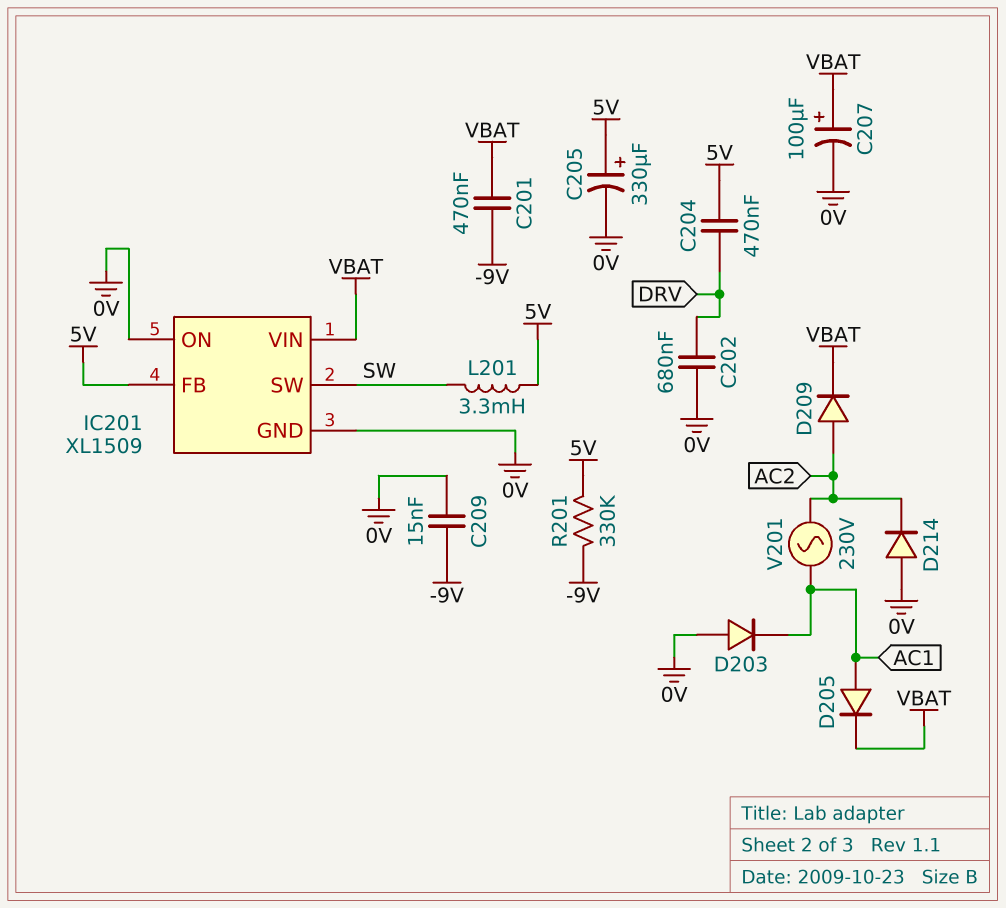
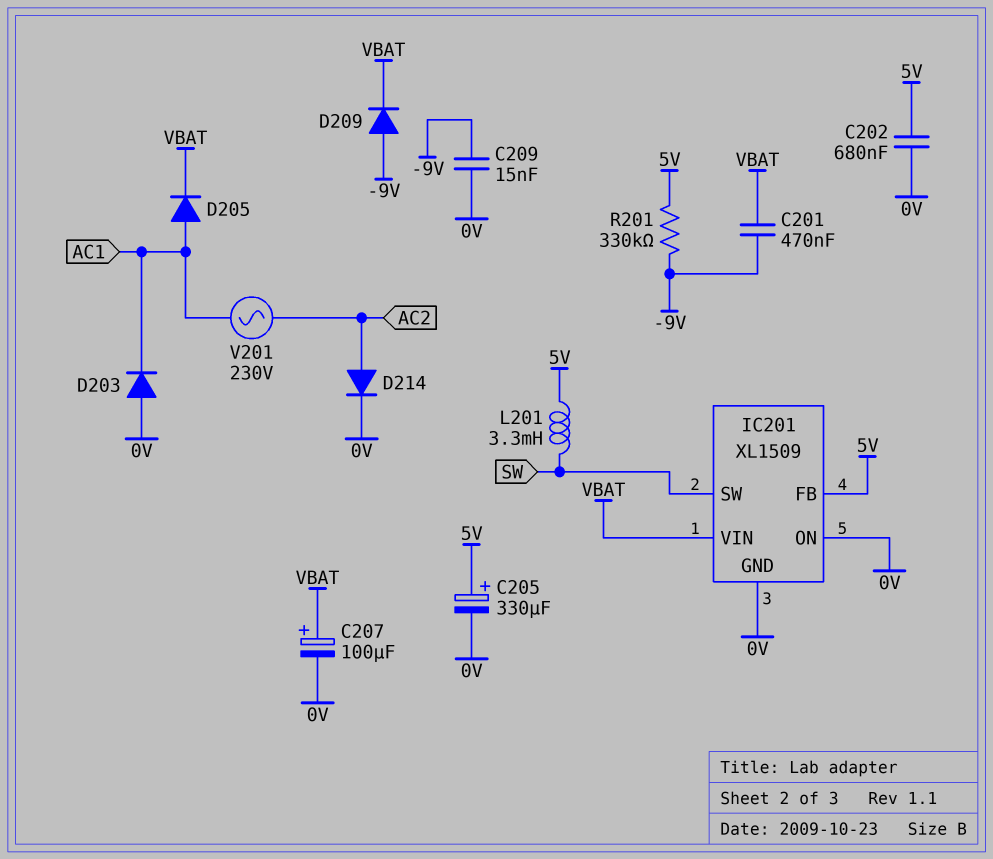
C202: 680nF (0V, DRV) -> 680nF (0V, 5V)
C204: 470nF (5V, DRV) -> none
D209: diode (A AC2, K VBAT) -> diode (A -9V, K VBAT)
D214: diode (A 0V, K AC2) -> diode (A AC2, K 0V)

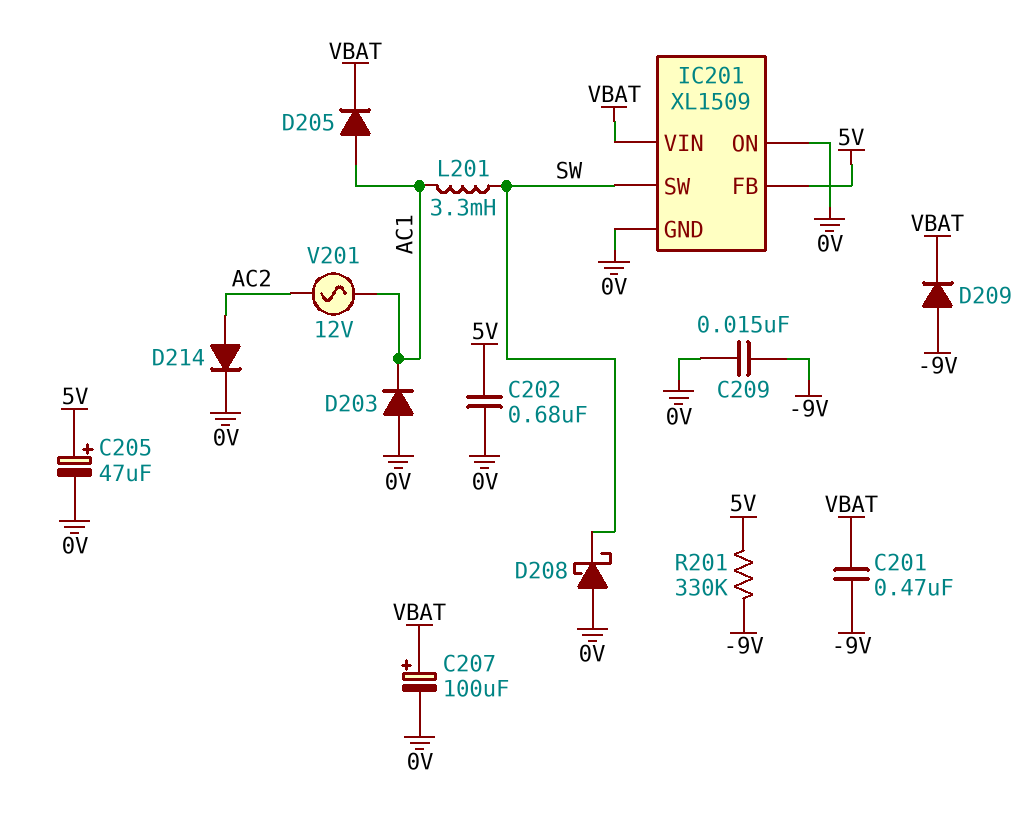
C205: 330uF (plus 5V, minus 0V) -> 47uF (plus 5V, minus 0V)
D208: none -> schottky (A 0V, K SW)
L201: 3.3mH (5V, SW) -> 3.3mH (AC1, SW)
V201: AC 230V (AC1, AC2) -> AC 12V (AC1, AC2)

